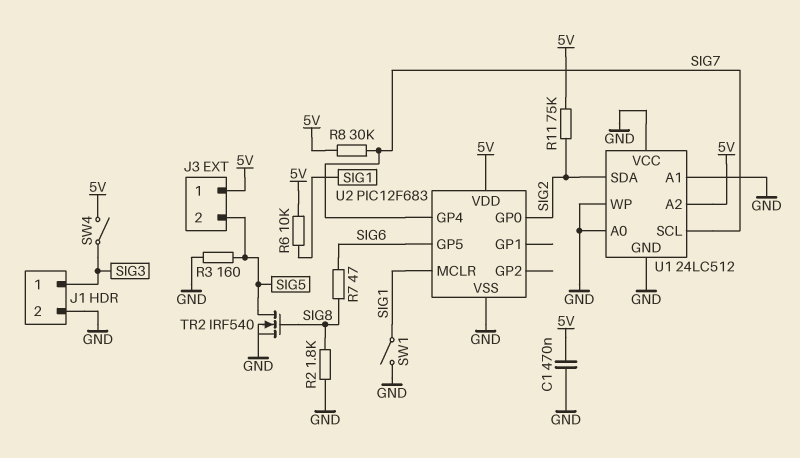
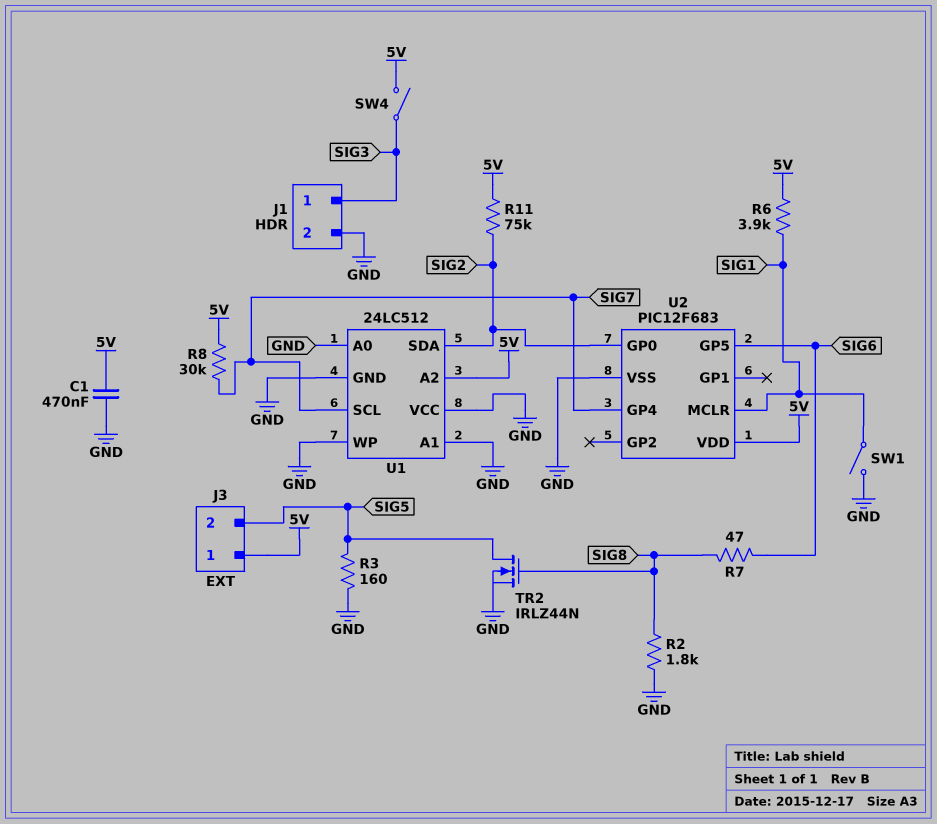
R6: 10k (5V, SIG1) -> 3.9k (5V, SIG1)
TR2: NMOS IRF540 (G SIG8, D SIG5, S GND) -> NMOS IRLZ44N (G SIG8, D SIG5, S GND)

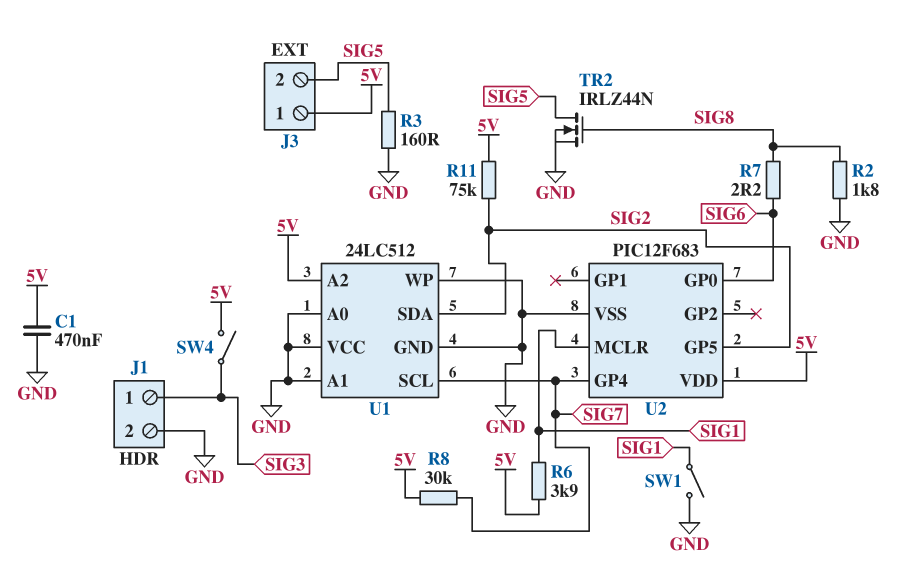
R7: 47 (SIG6, SIG8) -> 2.2 (SIG6, SIG8)
U2 pin GP0: SIG2 -> SIG6
U2 pin GP5: SIG6 -> SIG2

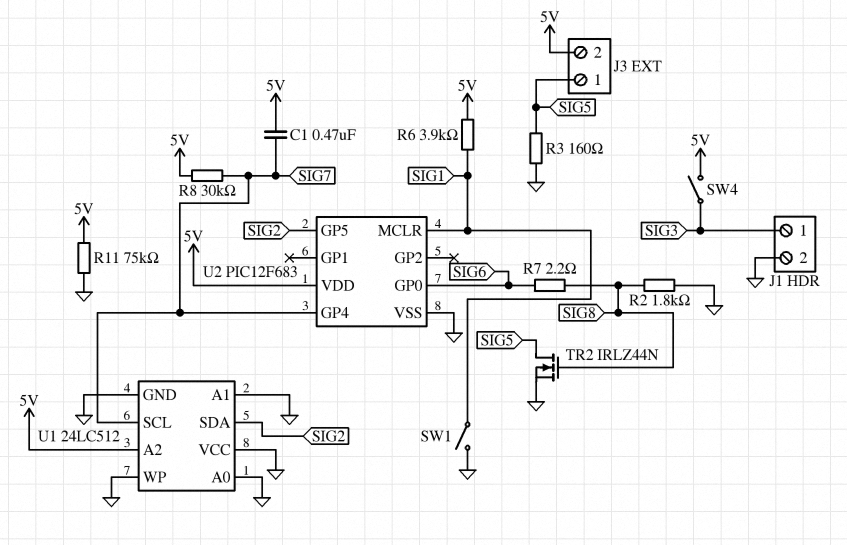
C1: 470nF (5V, GND) -> 470nF (5V, SIG7)
J3 pin 1: 5V -> SIG5
J3 pin 2: SIG5 -> 5V
R11: 75k (5V, SIG2) -> 75k (5V, GND)

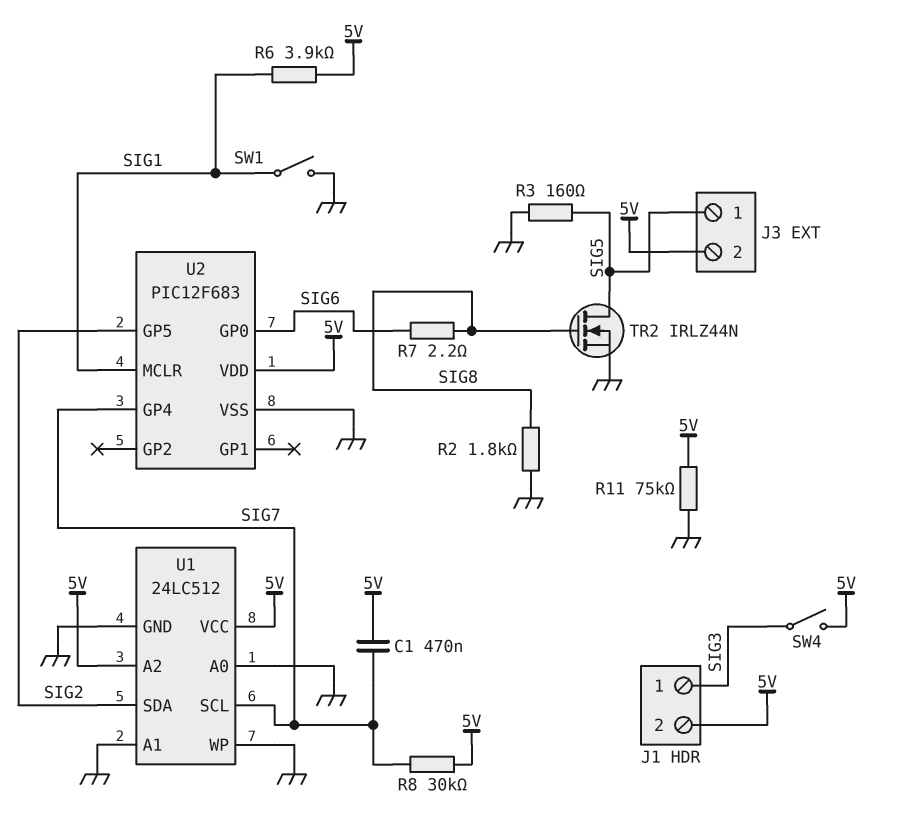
J1 pin 2: GND -> 5V
U1 pin VCC: GND -> 5V

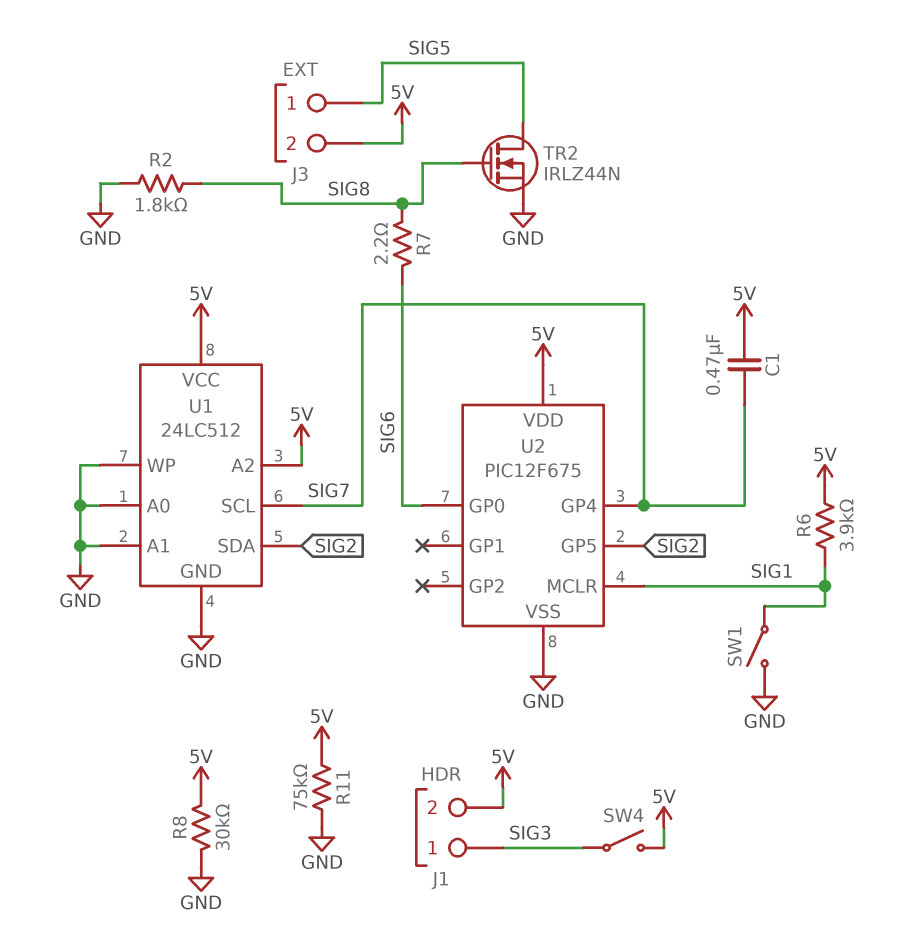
R3: 160 (GND, SIG5) -> none
R8: 30k (5V, SIG7) -> 30k (5V, GND)
U2: PIC12F683 -> PIC12F675

